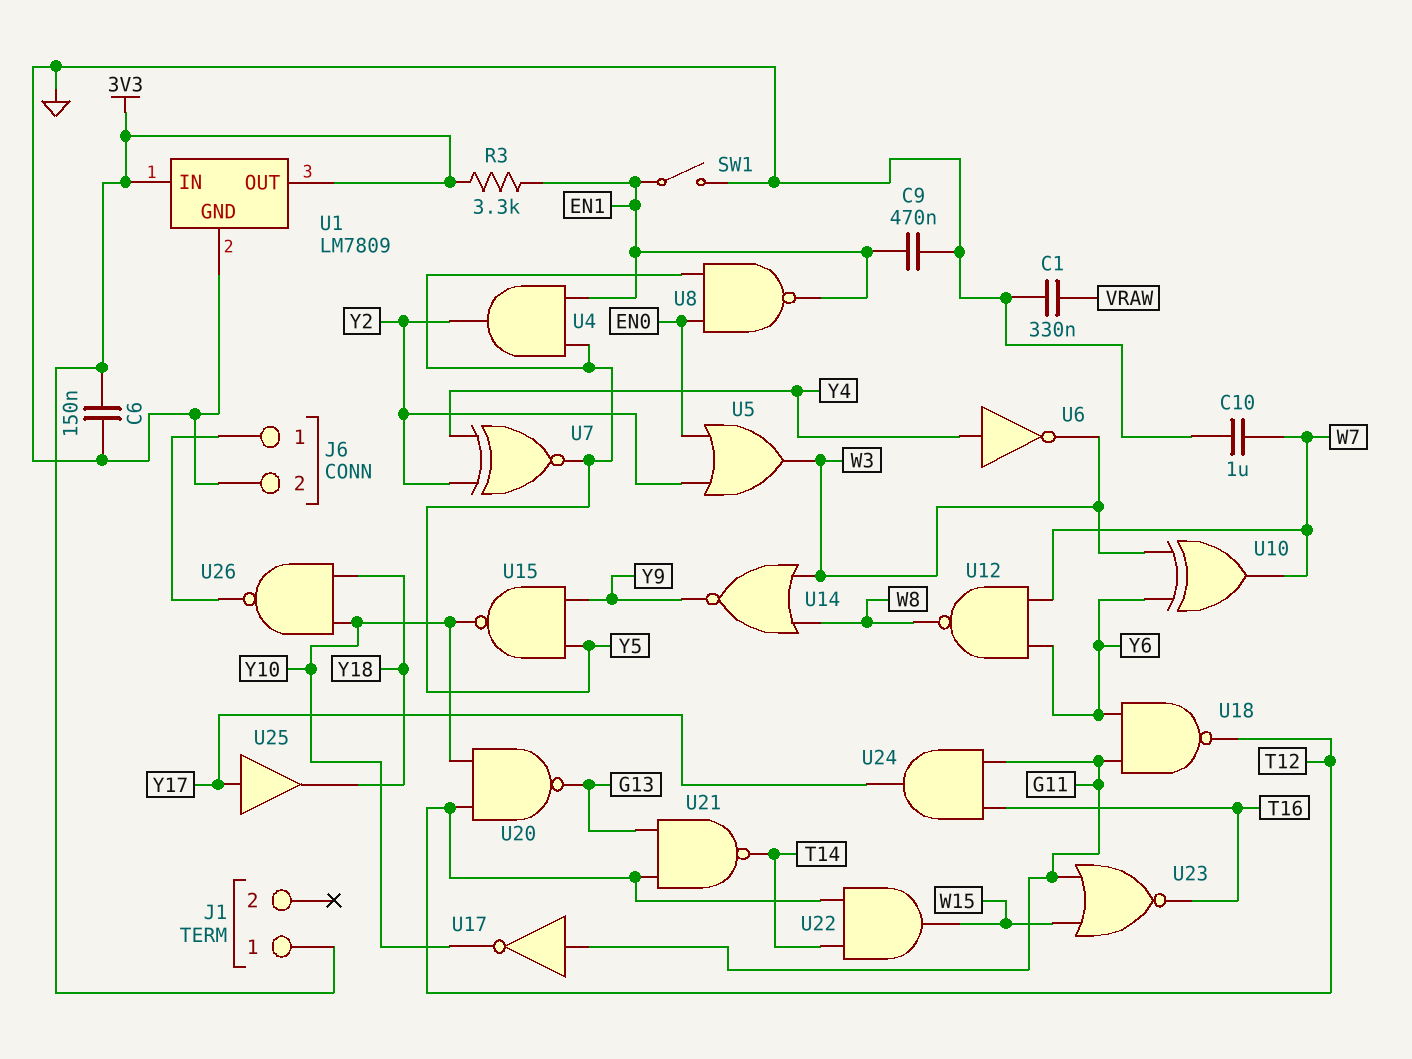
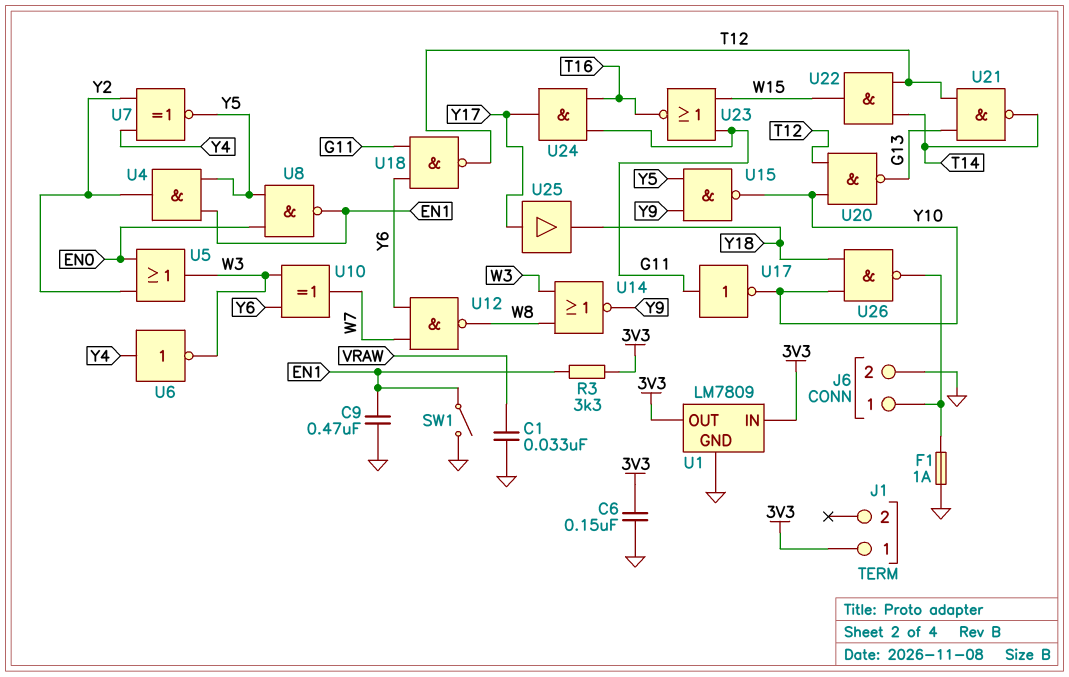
C1: 330nF (GND, VRAW) -> 33nF (GND, VRAW)
C10: 1uF (GND, W7) -> none
F1: none -> 1A (GND, J6/1)

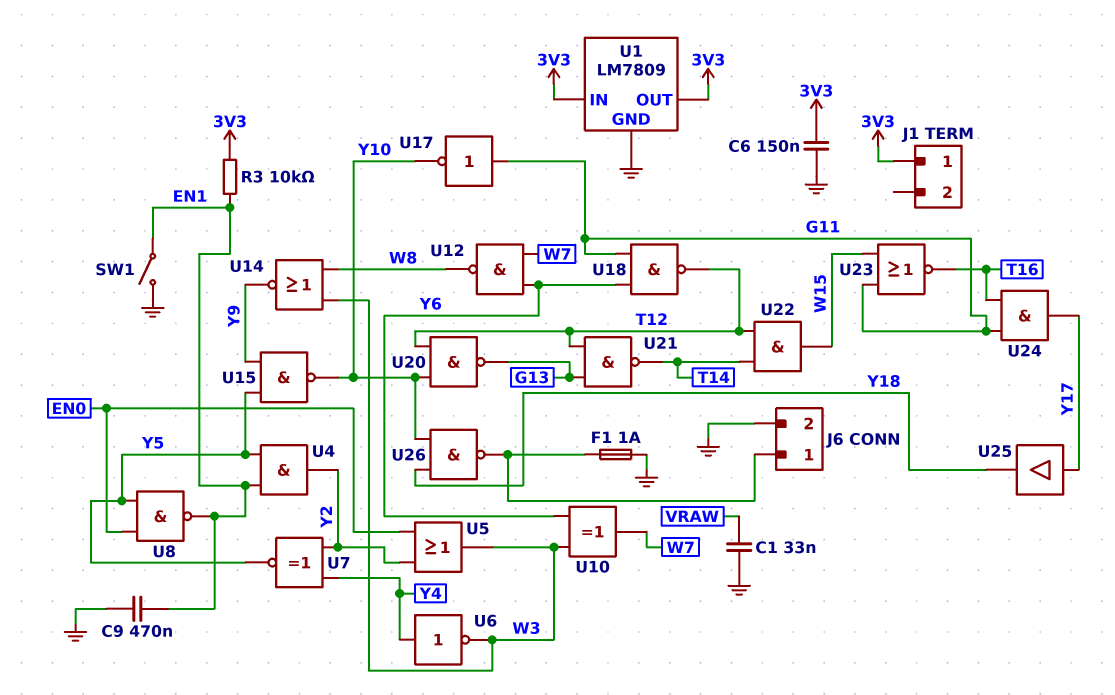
R3: 3.3k (3V3, EN1) -> 10k (3V3, EN1)

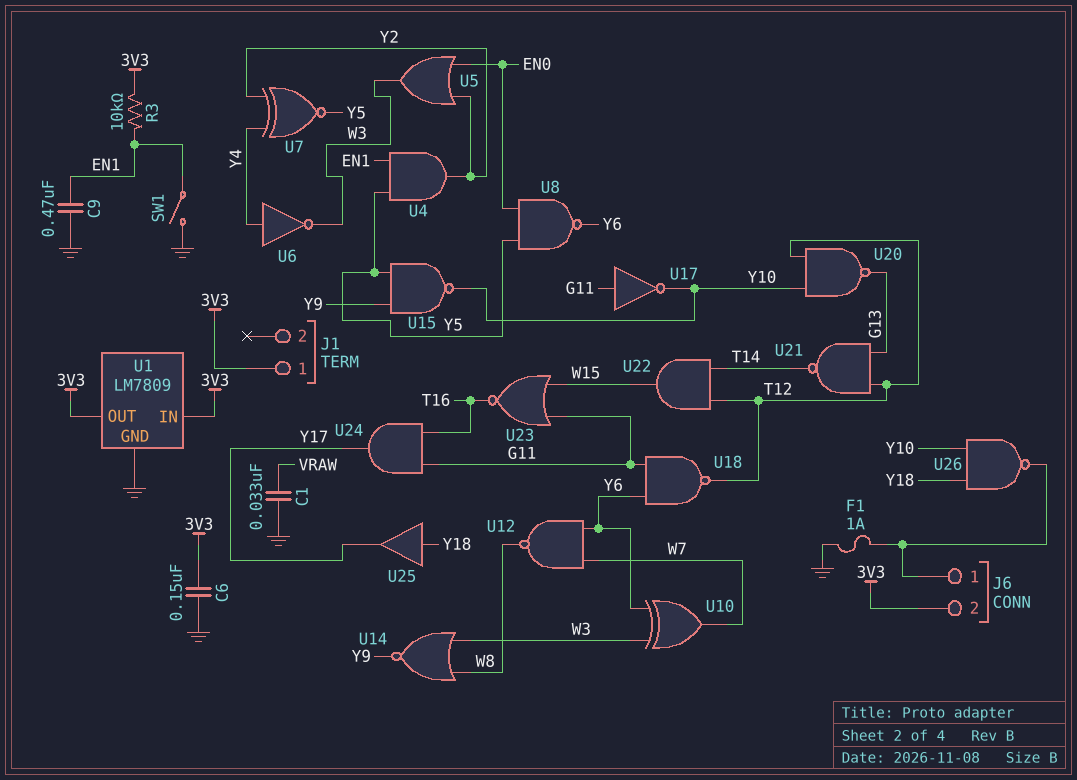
J6 pin 2: GND -> 3V3
U8: NAND (in EN0, in Y5, out EN1) -> NAND (in EN0, in Y5, out Y6)
U25: buffer (in Y17, out Y18) -> buffer (in Y18, out Y17)

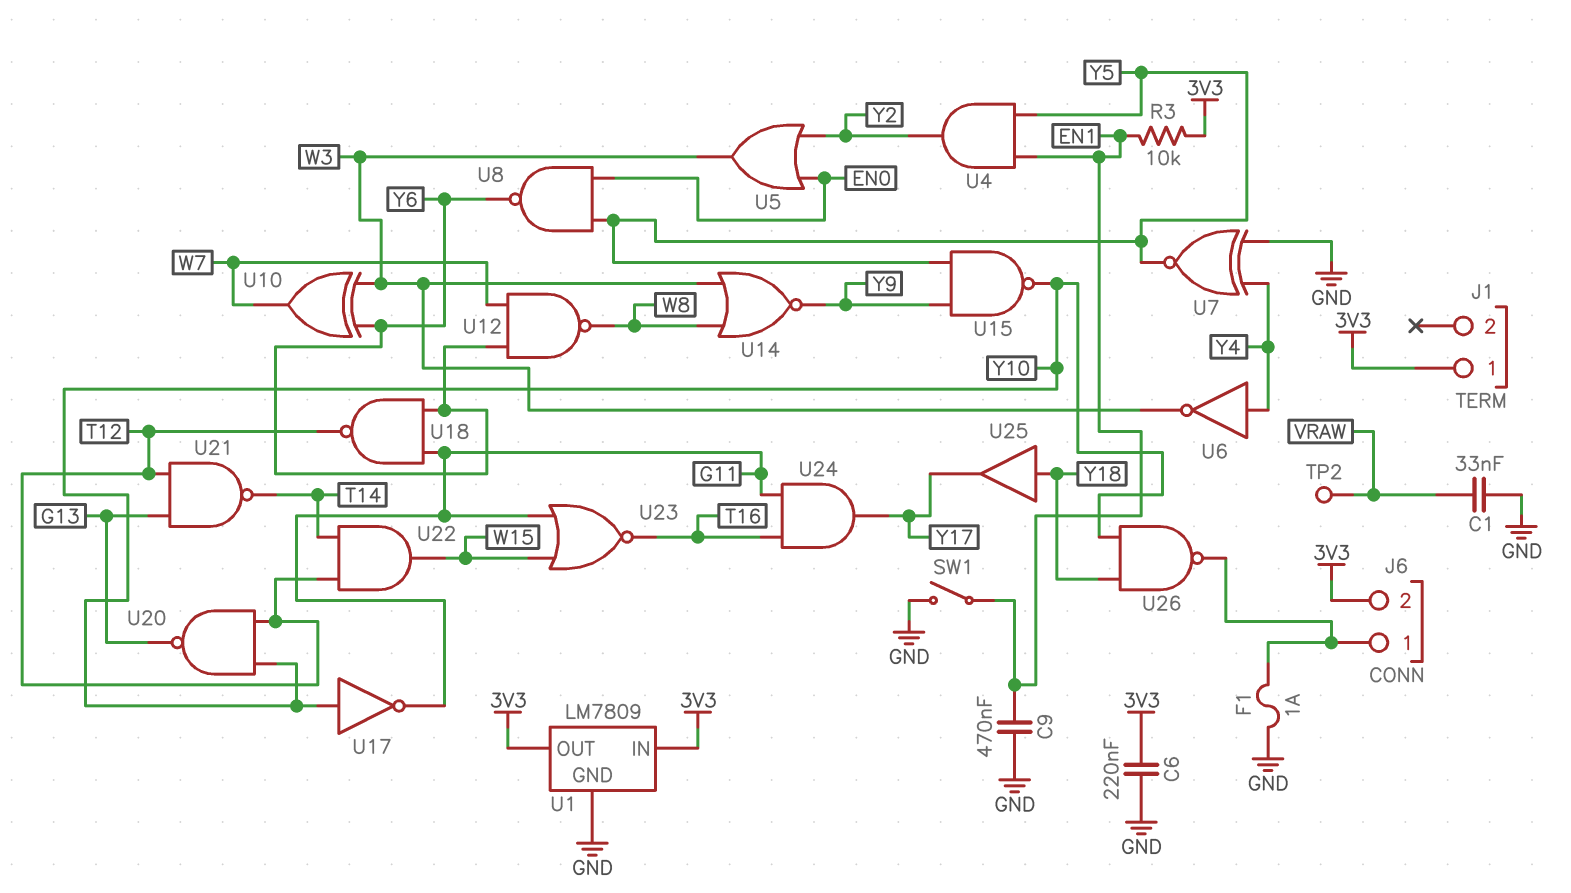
C6: 150nF (3V3, GND) -> 220nF (3V3, GND)
TP2: none -> test point (VRAW)
U7: XNOR (in Y2, in Y4, out Y5) -> XNOR (in GND, in Y4, out Y5)
U17: NOT (in G11, out Y10) -> NOT (in Y10, out G11)

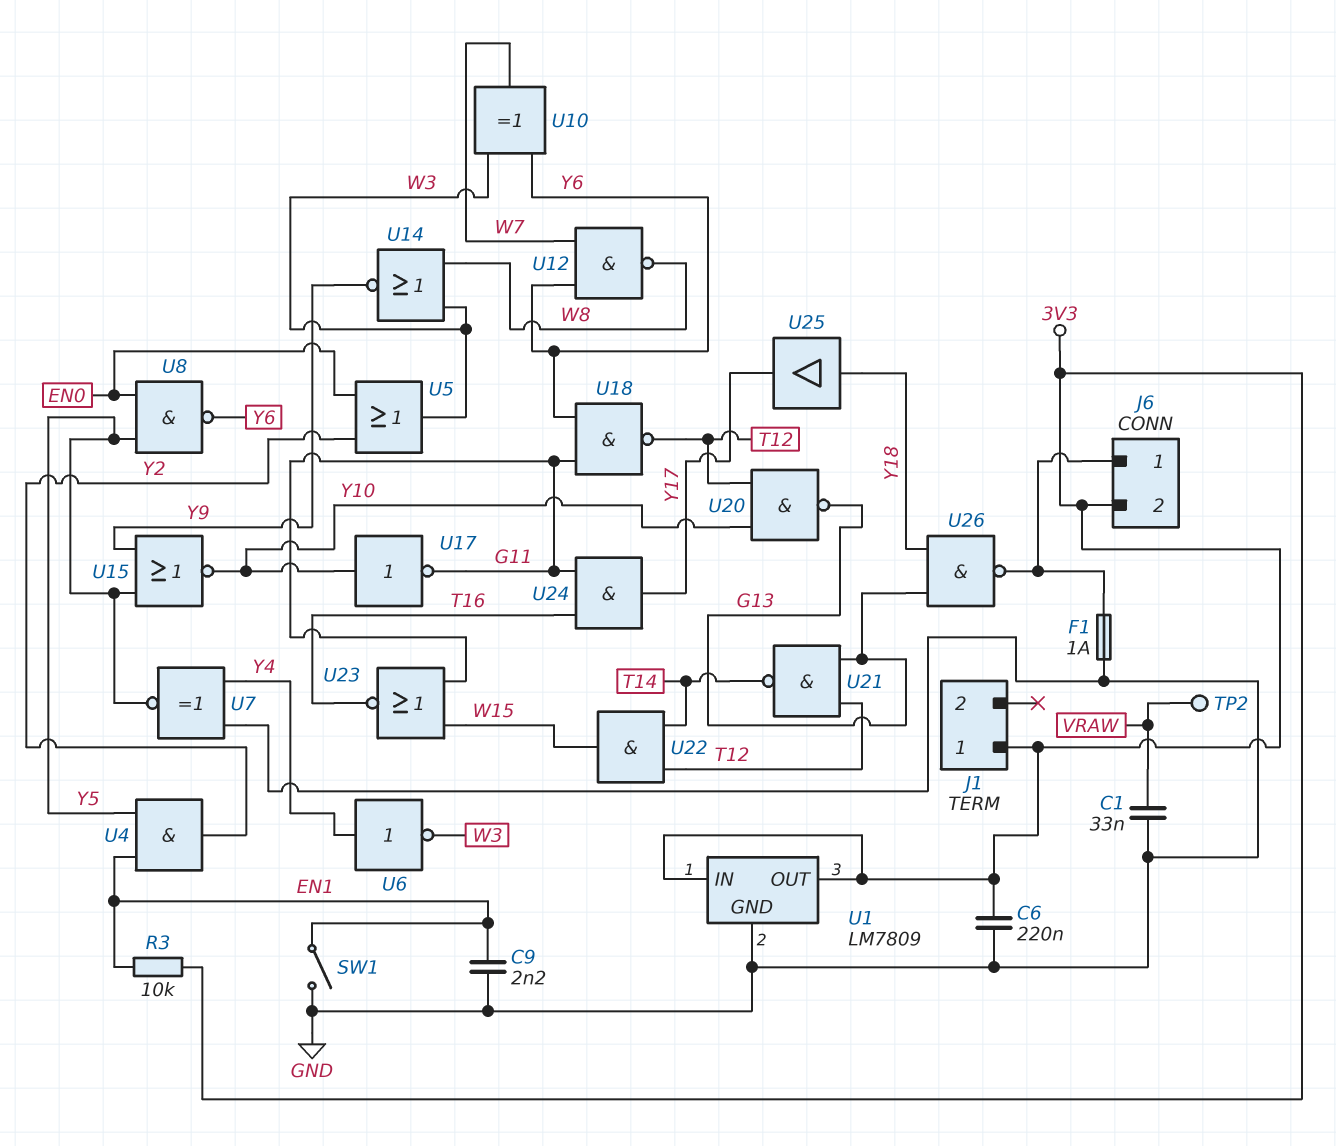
C9: 470nF (EN1, GND) -> 2.2nF (EN1, GND)
U15: NAND (in Y5, in Y9, out Y10) -> NOR (in Y5, in Y9, out Y10)
U26: NAND (in Y10, in Y18, out J6/1) -> NAND (in G13, in Y18, out J6/1)

